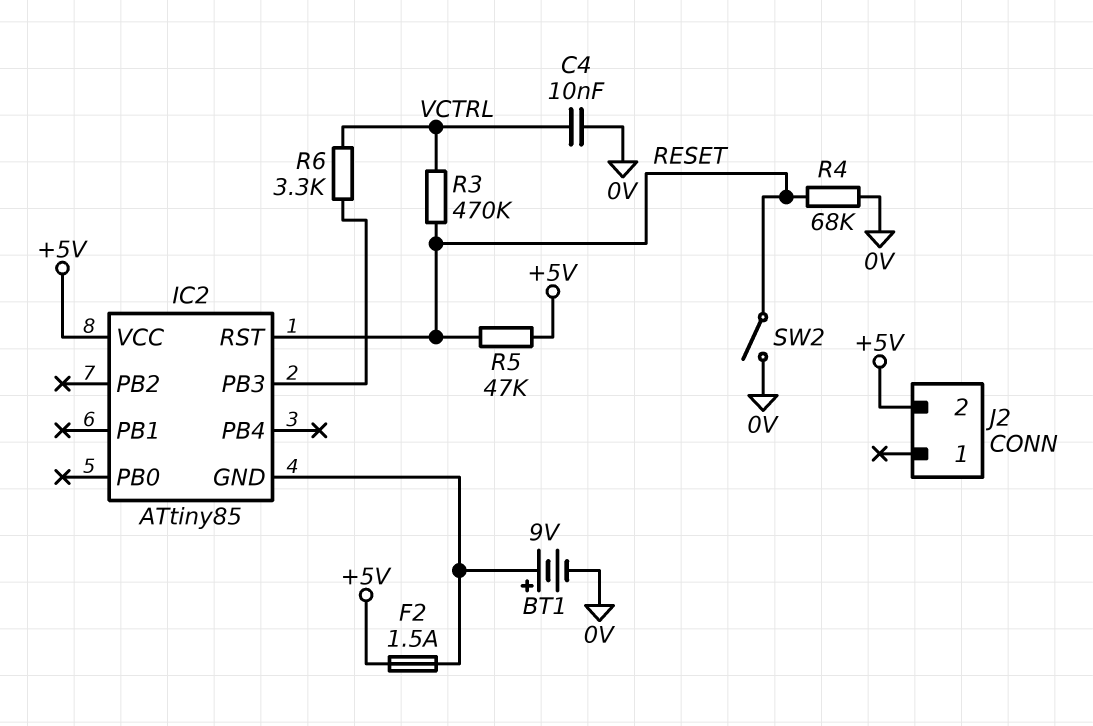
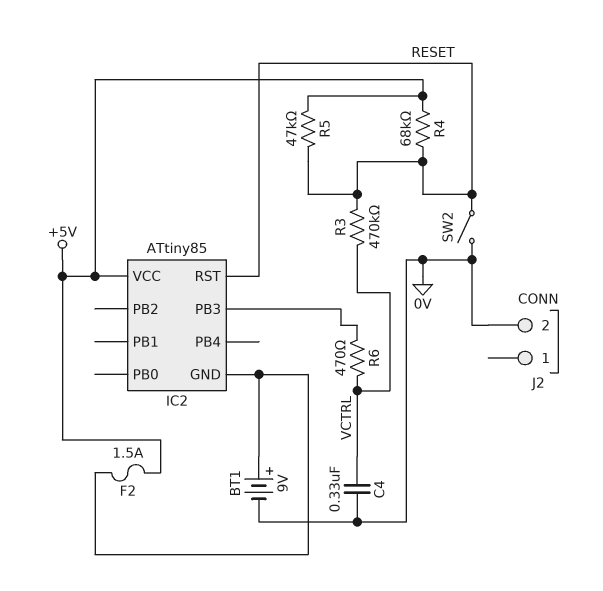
C4: 10nF (0V, VCTRL) -> 330nF (0V, VCTRL)
J2 pin 2: +5V -> 0V
R4: 68k (0V, RESET) -> 68k (+5V, RESET)
R6: 3.3k (IC2/PB3, VCTRL) -> 470 (IC2/PB3, VCTRL)

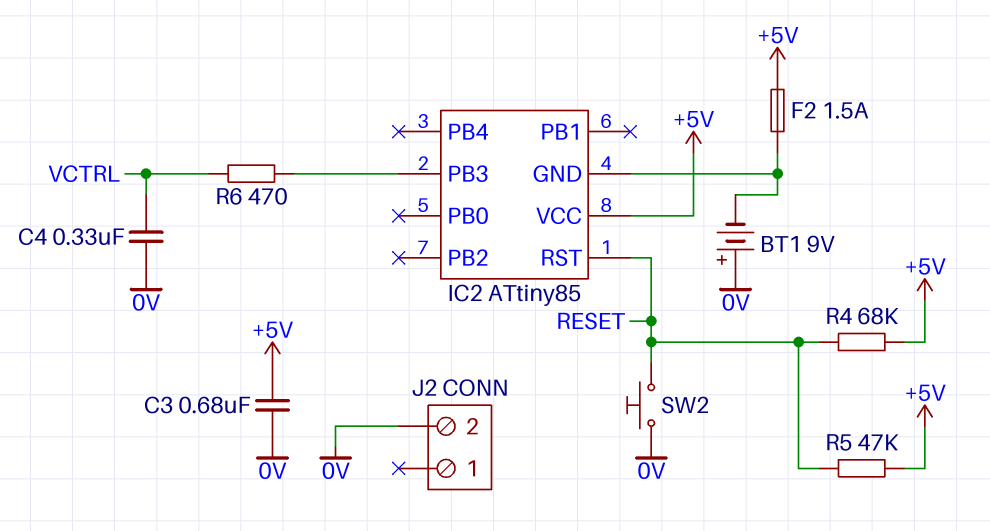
BT1: 9V (plus IC2/GND, minus 0V) -> 9V (plus 0V, minus IC2/GND)
C3: none -> 680nF (+5V, 0V)
R3: 470k (RESET, VCTRL) -> none
SW2: switch (0V, RESET) -> button (0V, RESET)

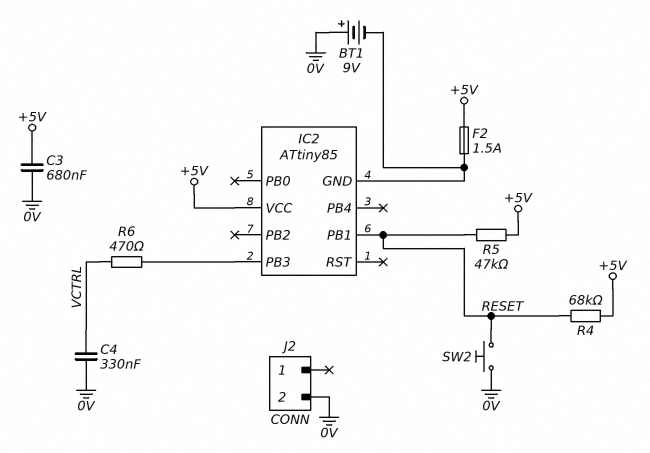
IC2 pin PB1: none -> RESET
IC2 pin RST: RESET -> none

